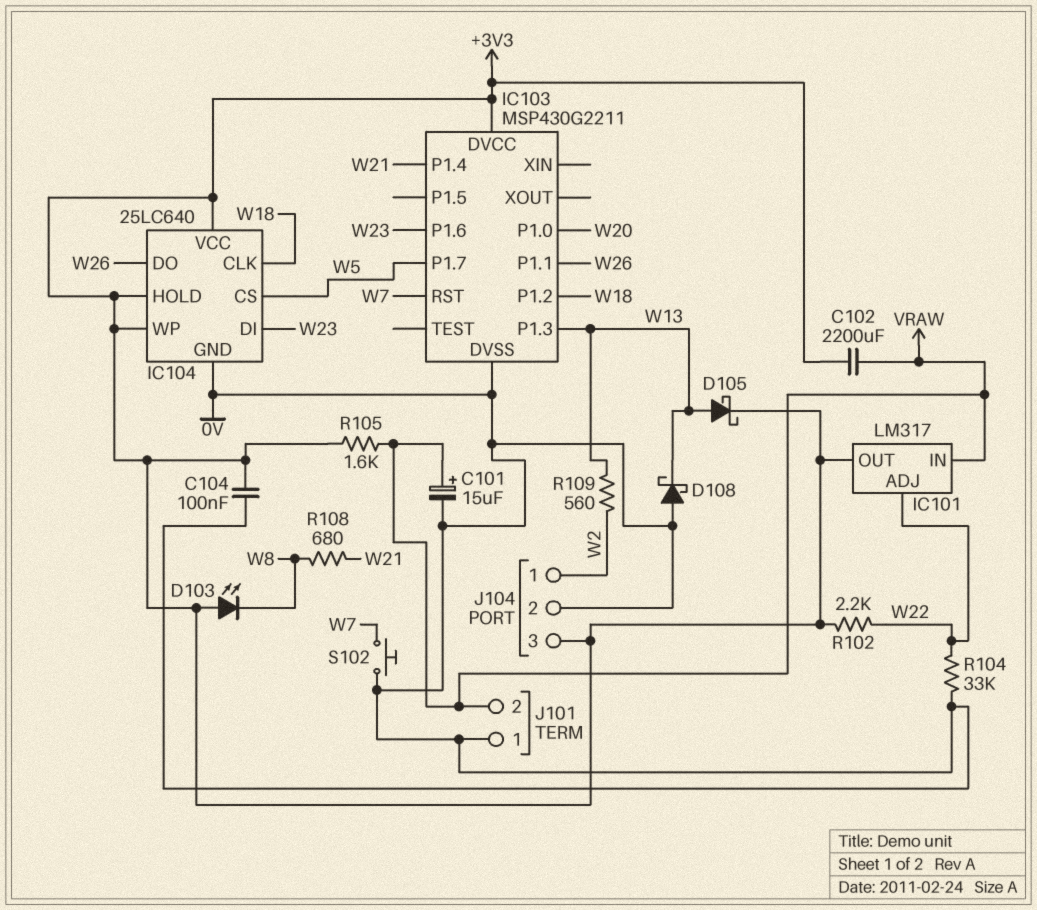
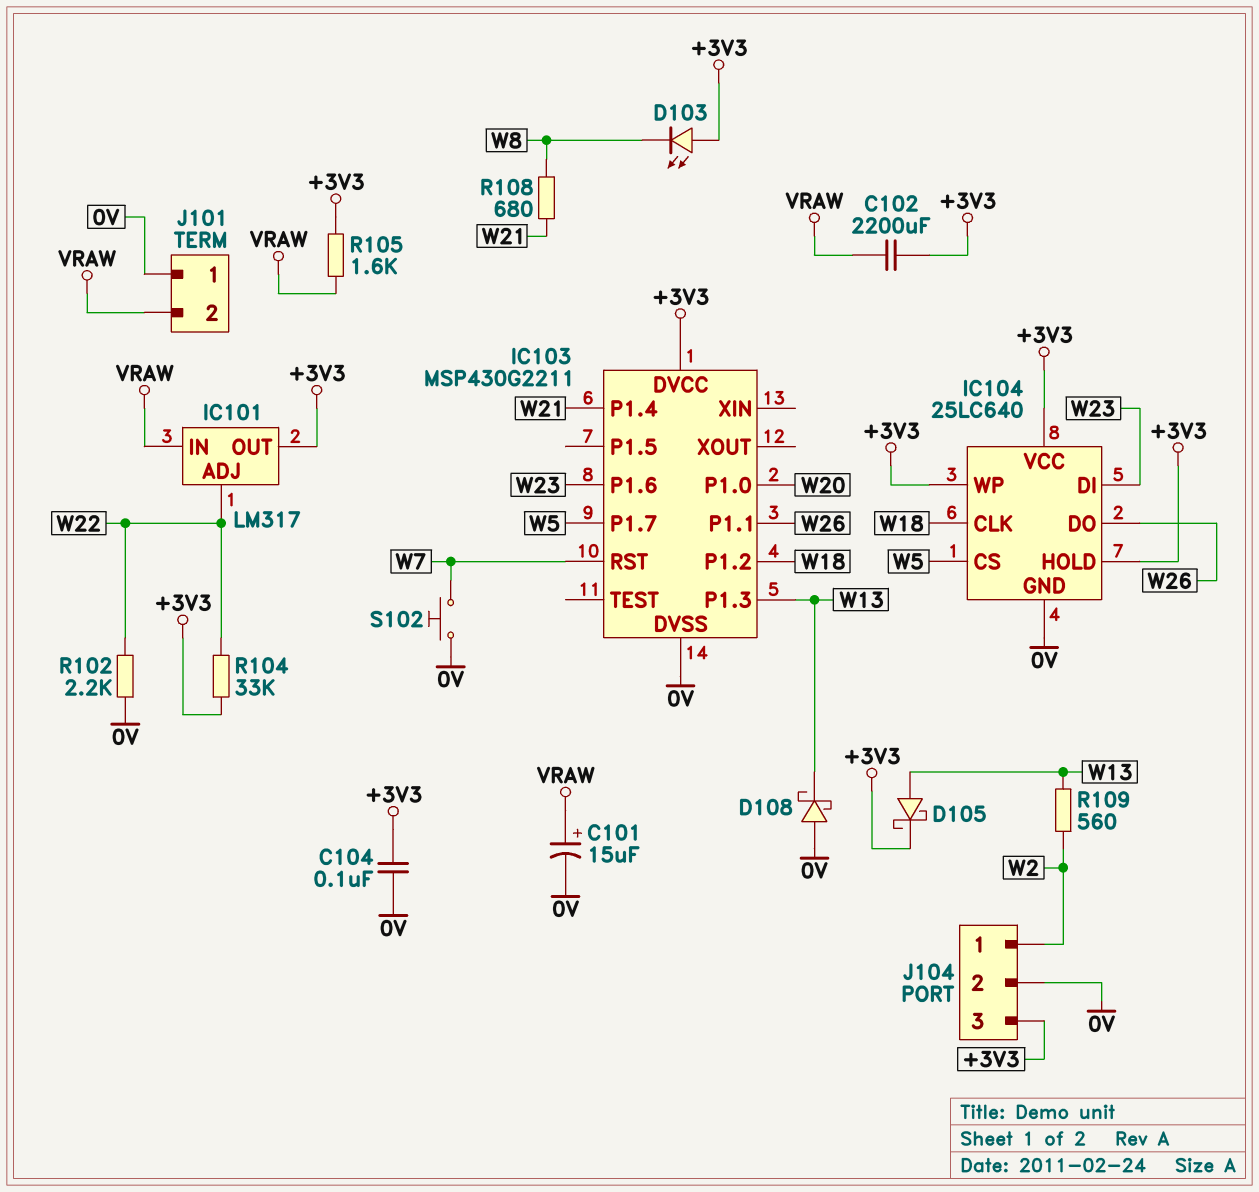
R102: 2.2k (+3V3, W22) -> 2.2k (0V, W22)
R104: 33k (0V, W22) -> 33k (+3V3, W22)

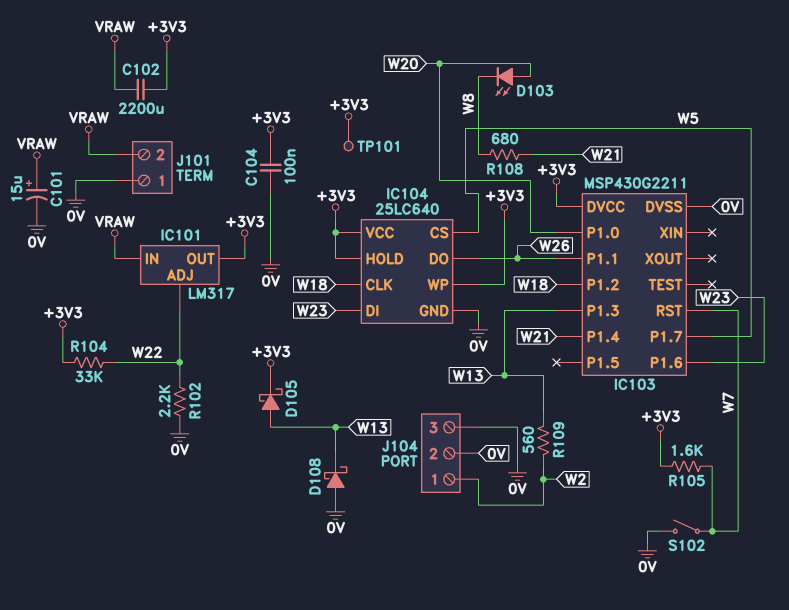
D103: LED (A +3V3, K W8) -> LED (A W20, K W8)
J104 pin 3: +3V3 -> 0V
R105: 1.6k (+3V3, VRAW) -> 1.6k (+3V3, W7)
S102: button (0V, W7) -> switch (0V, W7)
TP101: none -> test point (+3V3)

